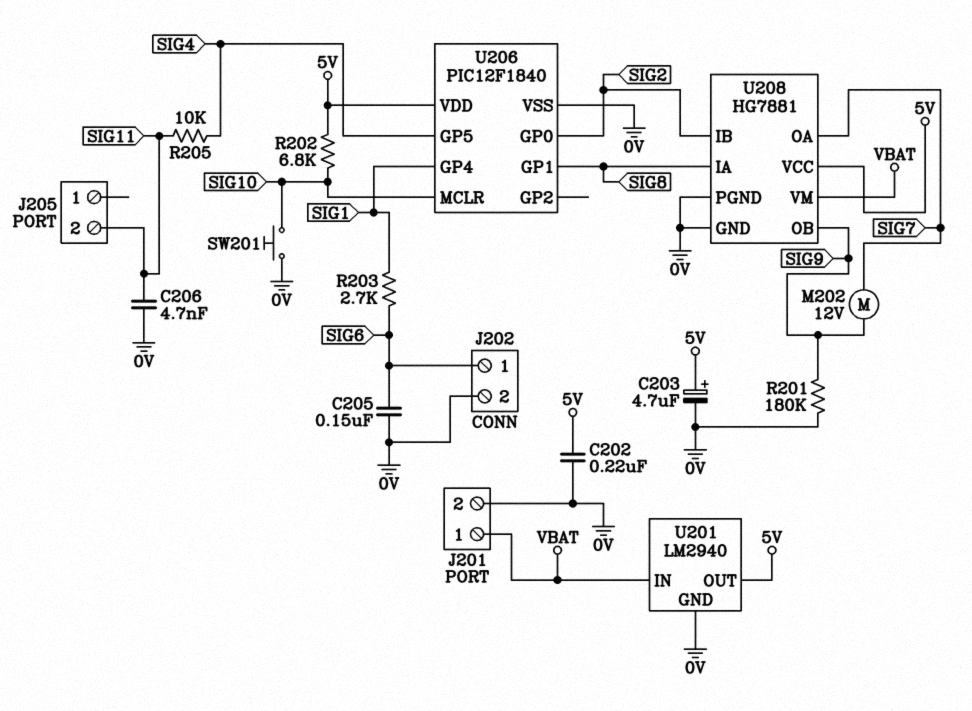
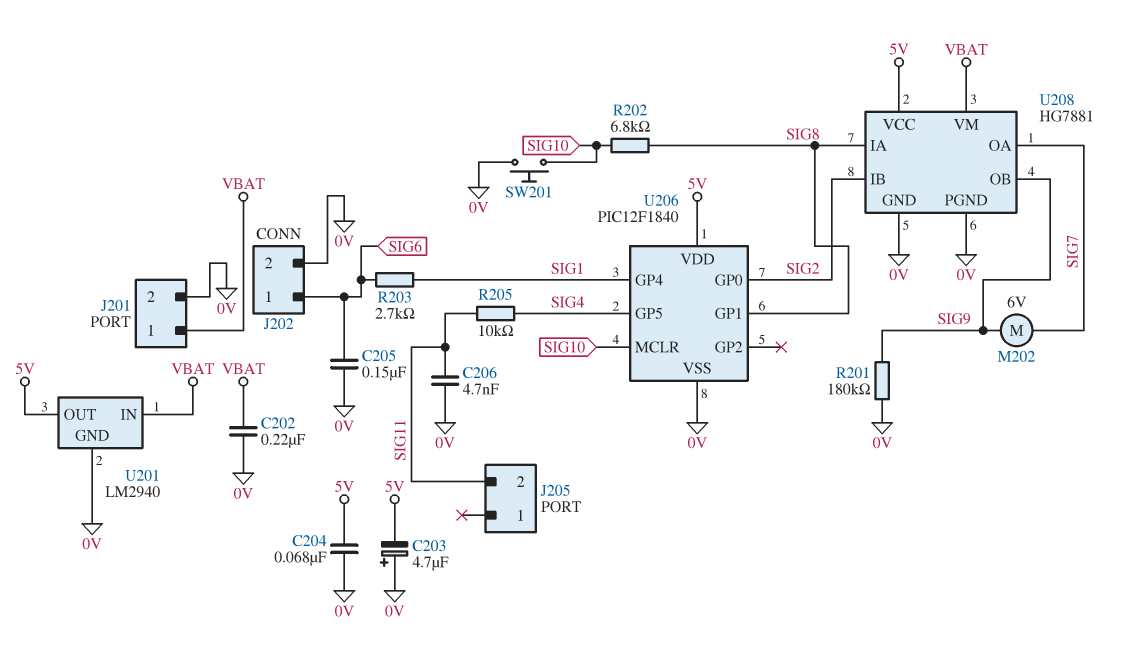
C202: 220nF (0V, 5V) -> 220nF (0V, VBAT)
C203: 4.7uF (plus 5V, minus 0V) -> 4.7uF (plus 0V, minus 5V)
C204: none -> 68nF (0V, 5V)
M202: motor 12V (SIG7, SIG9) -> motor 6V (SIG7, SIG9)
R202: 6.8k (5V, SIG10) -> 6.8k (SIG8, SIG10)

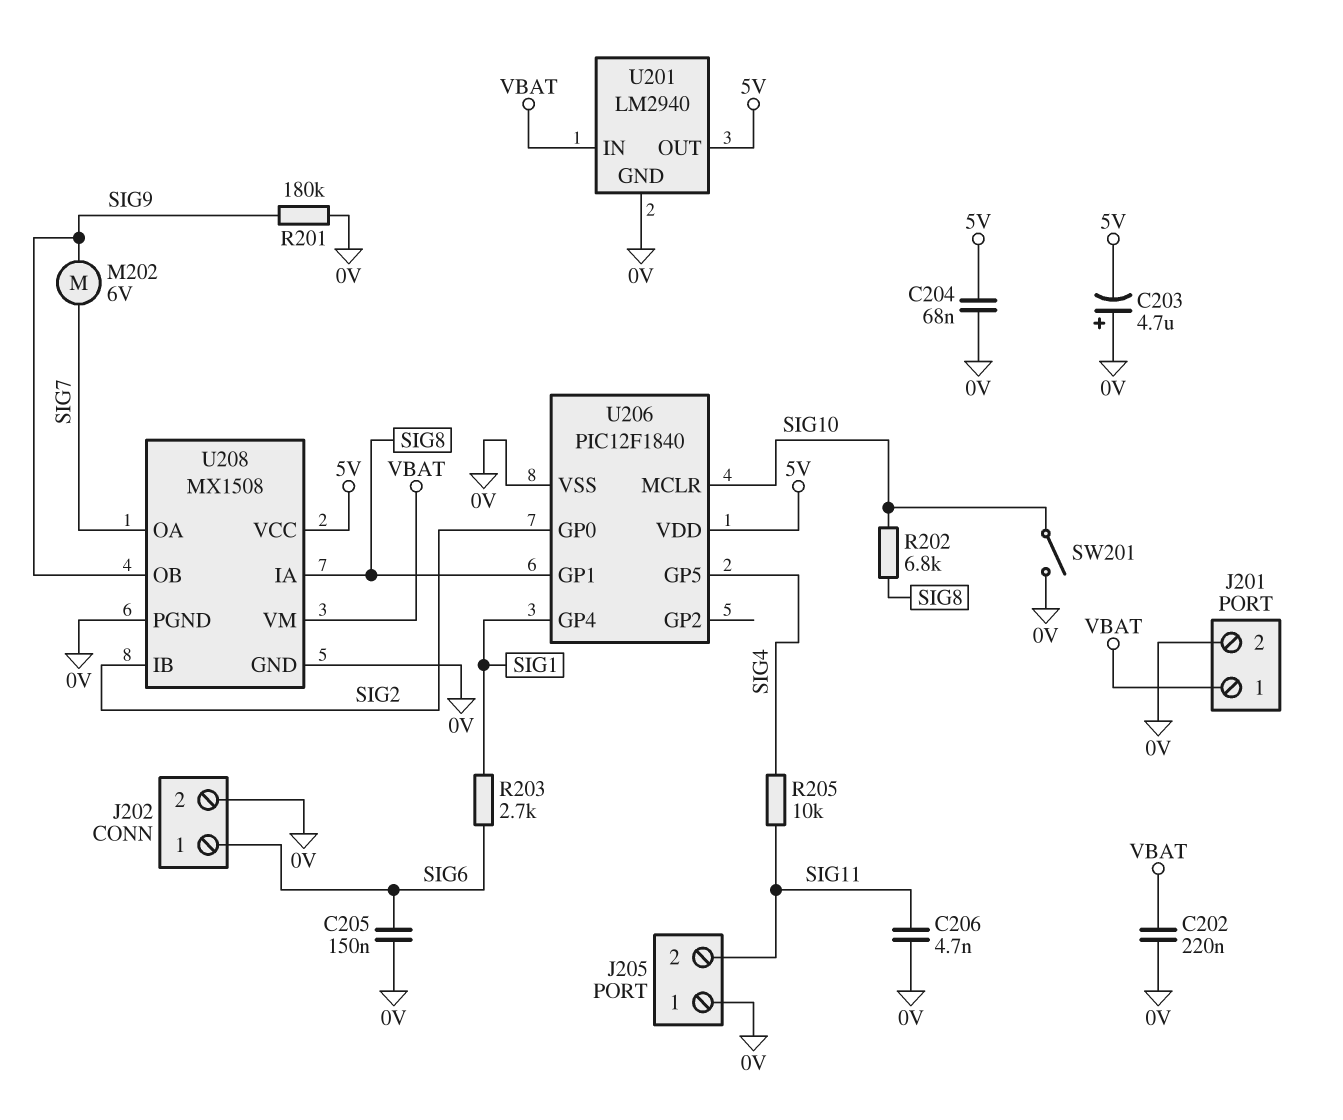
J205 pin 1: none -> 0V
SW201: button (0V, SIG10) -> switch (0V, SIG10)
U208: HG7881 -> MX1508

